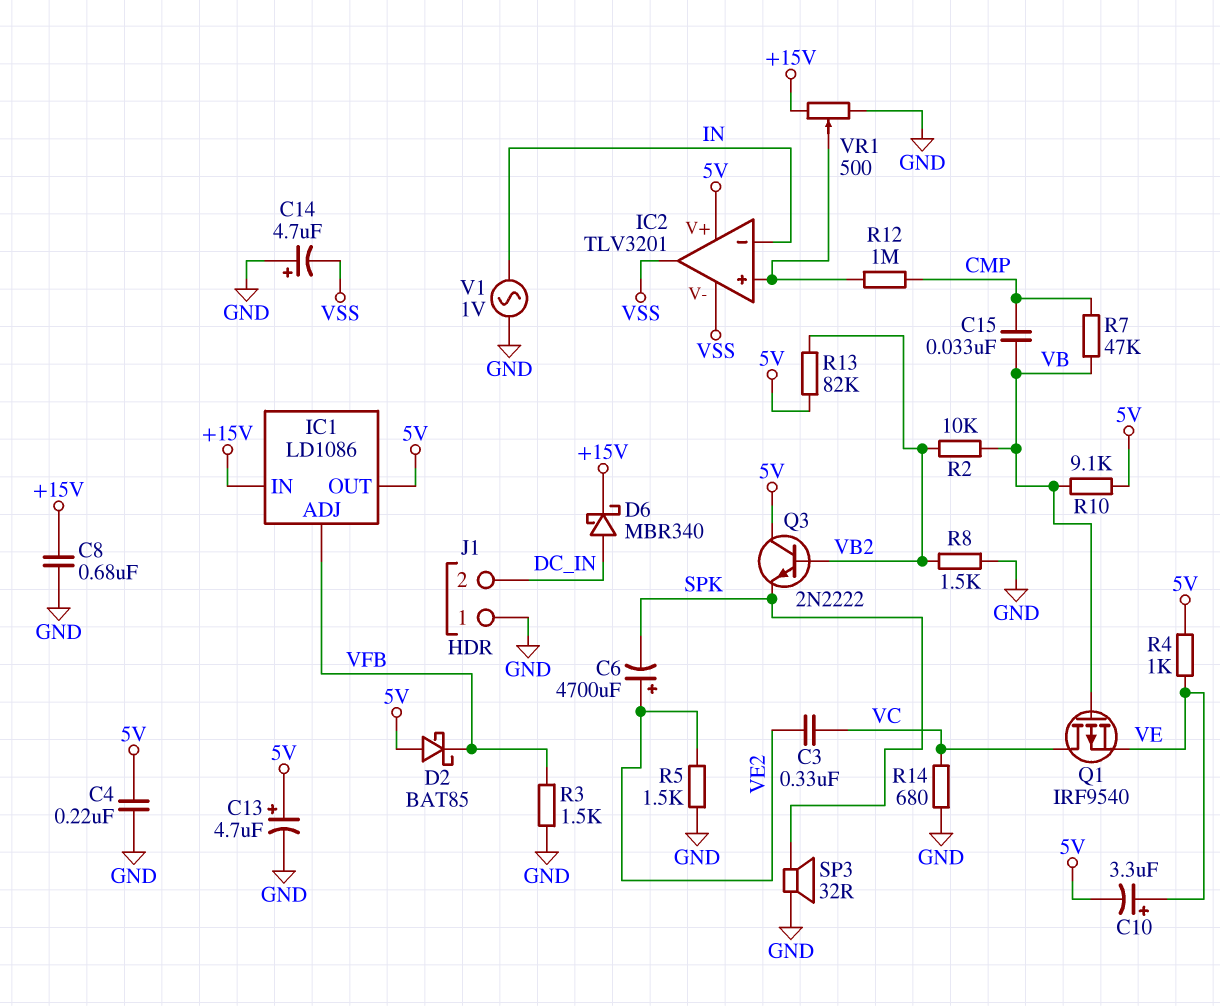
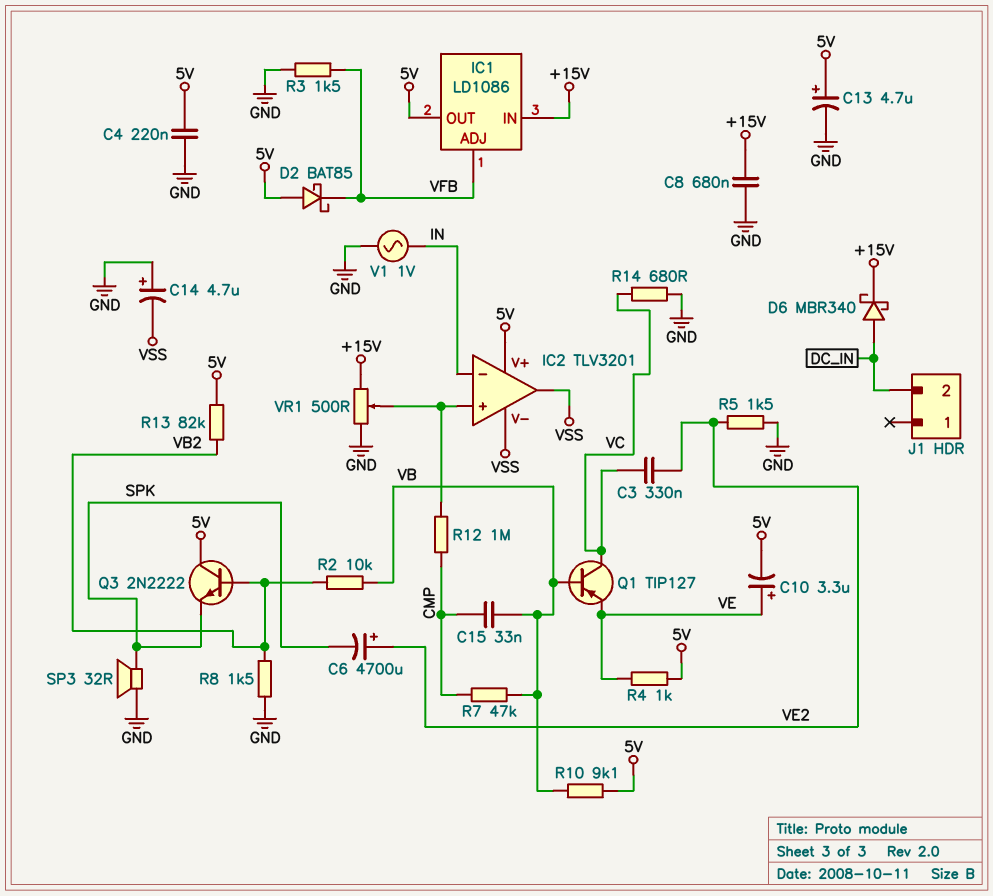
J1 pin 1: GND -> none
Q1: PMOS IRF9540 (G VB, D VC, S VE) -> PNP TIP127 (B VB, C VC, E VE)

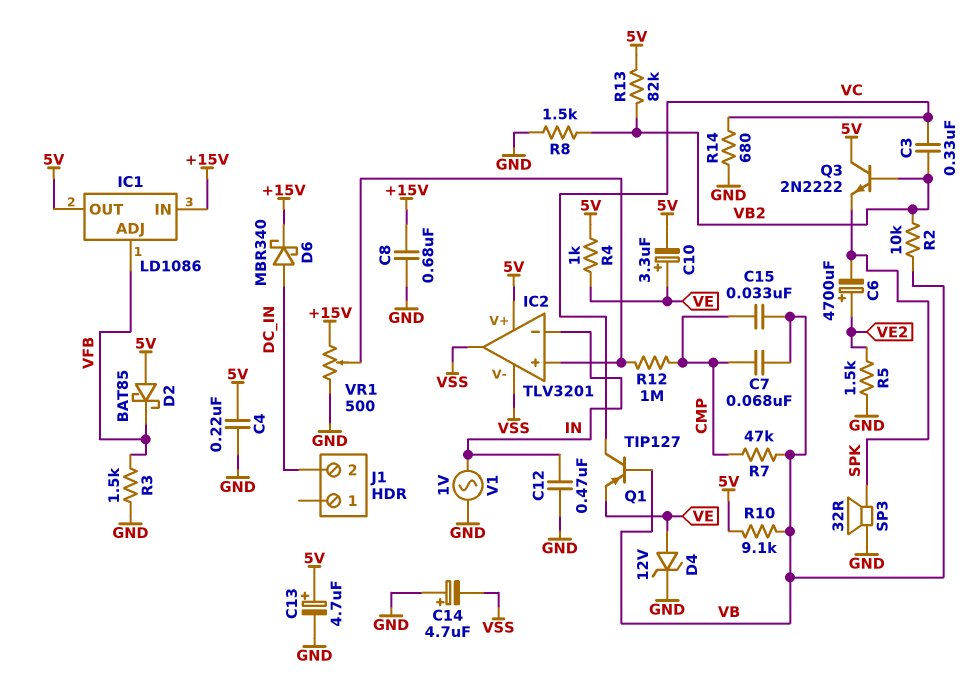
C3: 330nF (VC, VE2) -> 330nF (VB2, VC)
C7: none -> 68nF (CMP, VB)
C12: none -> 470nF (GND, IN)
D4: none -> zener 12V (A VE, K GND)

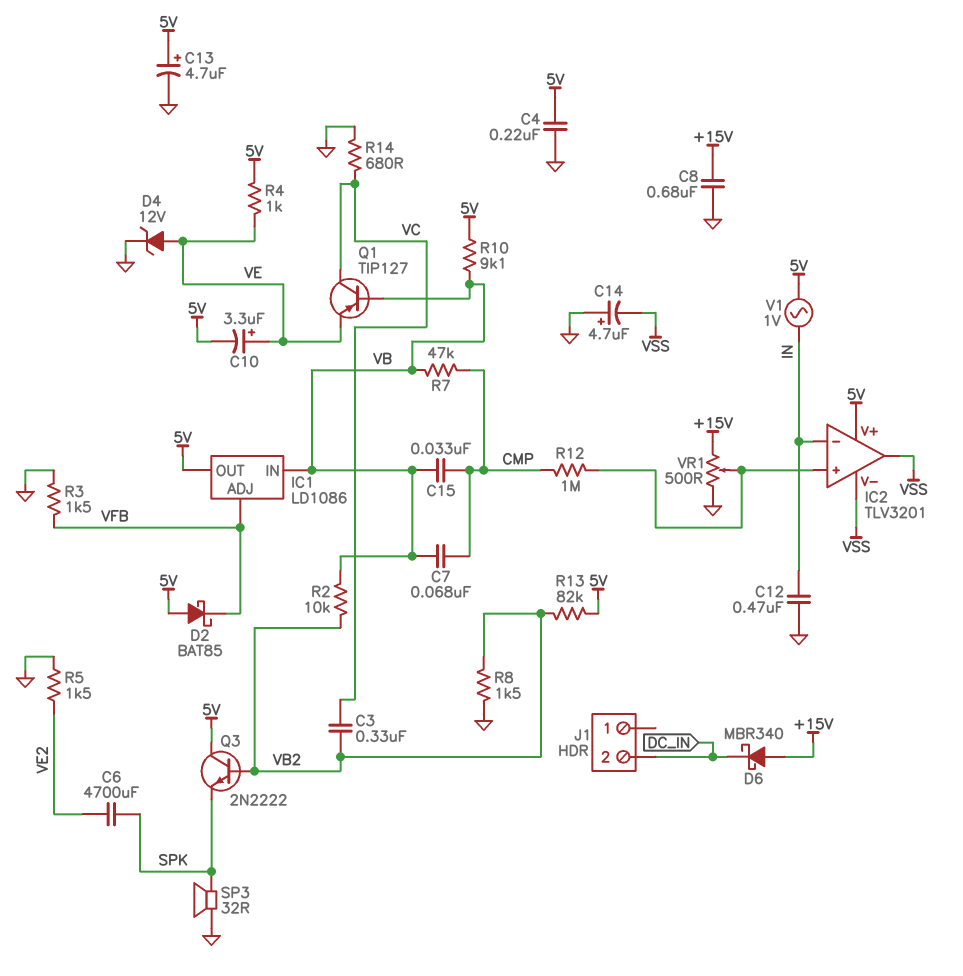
C6: 4700uF (plus VE2, minus SPK) -> 4700uF (SPK, VE2)
D6: schottky MBR340 (A DC_IN, K +15V) -> schottky MBR340 (A +15V, K DC_IN)
IC1 pin IN: +15V -> VB
V1: AC 1V (GND, IN) -> AC 1V (5V, IN)

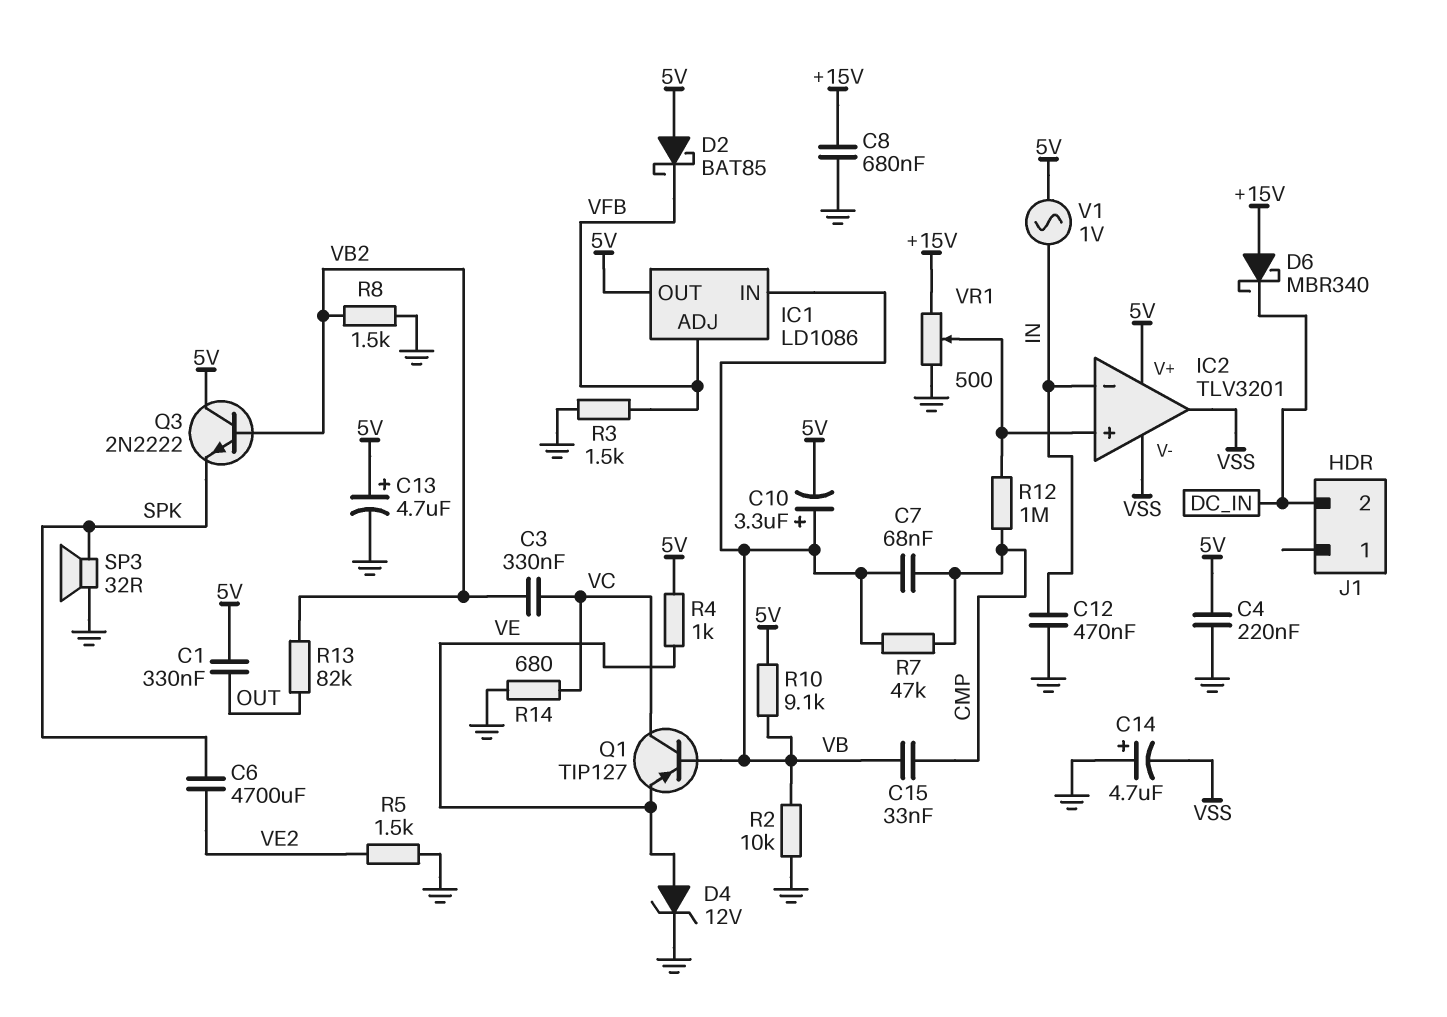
C1: none -> 330nF (5V, OUT)
C10: 3.3uF (plus VE, minus 5V) -> 3.3uF (plus VB, minus 5V)
R2: 10k (VB, VB2) -> 10k (GND, VB)
R13: 82k (5V, VB2) -> 82k (OUT, VB2)

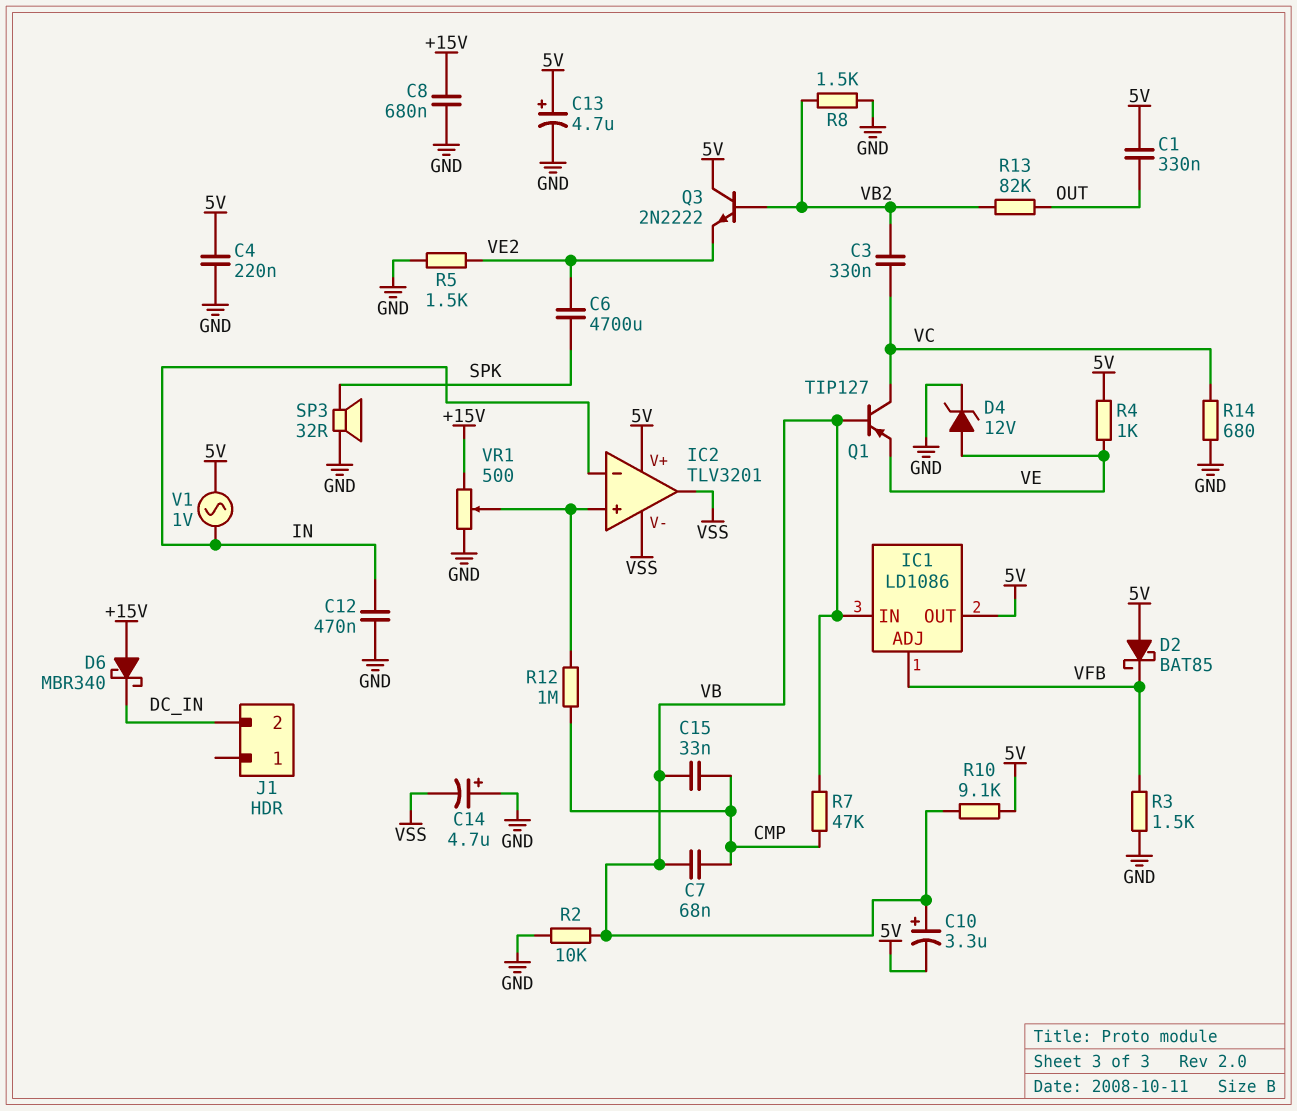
Q3: NPN 2N2222 (B VB2, C 5V, E SPK) -> NPN 2N2222 (B VB2, C 5V, E VE2)

